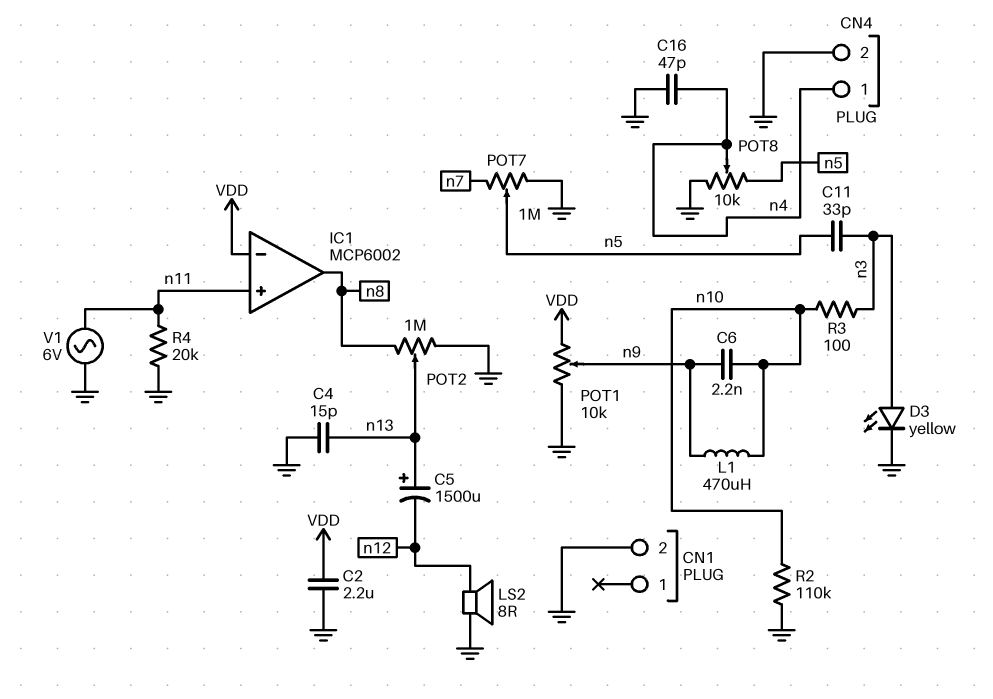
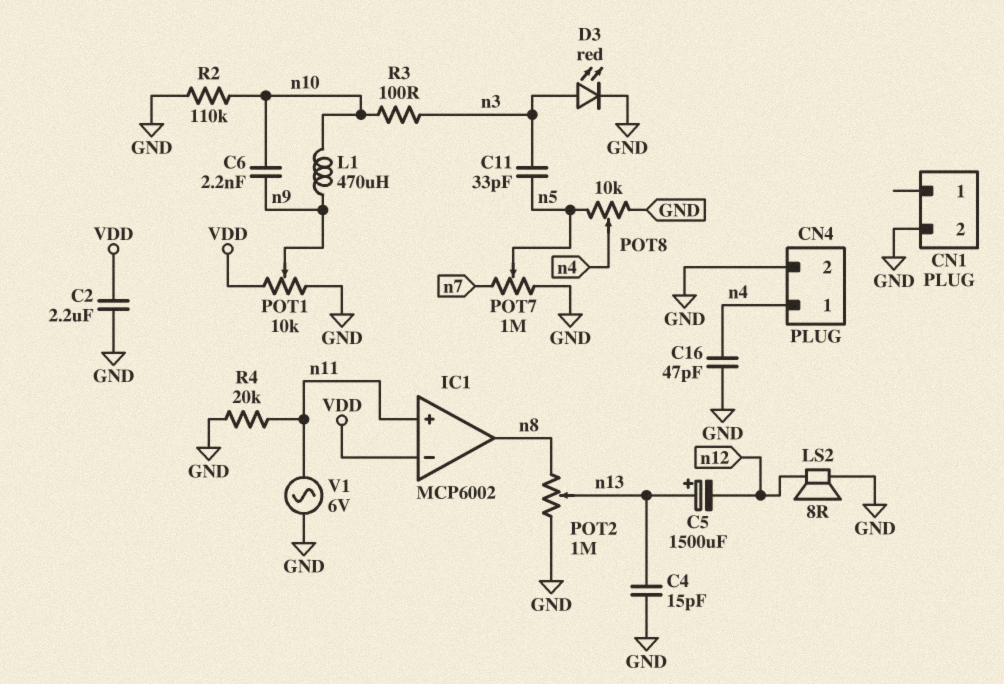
D3: LED yellow (A n3, K GND) -> LED red (A n3, K GND)

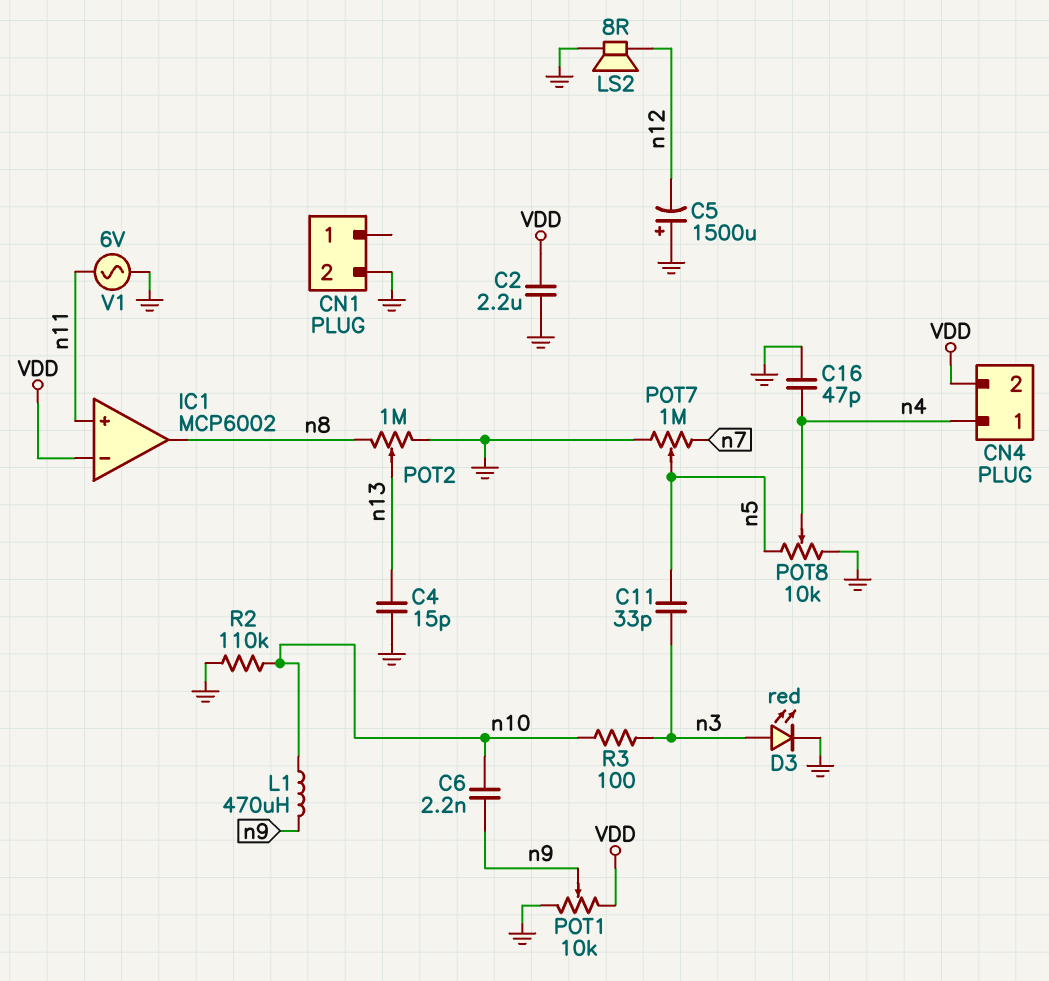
C5: 1500uF (plus n13, minus n12) -> 1500uF (plus GND, minus n12)
CN4 pin 2: GND -> VDD
R4: 20k (GND, n11) -> none

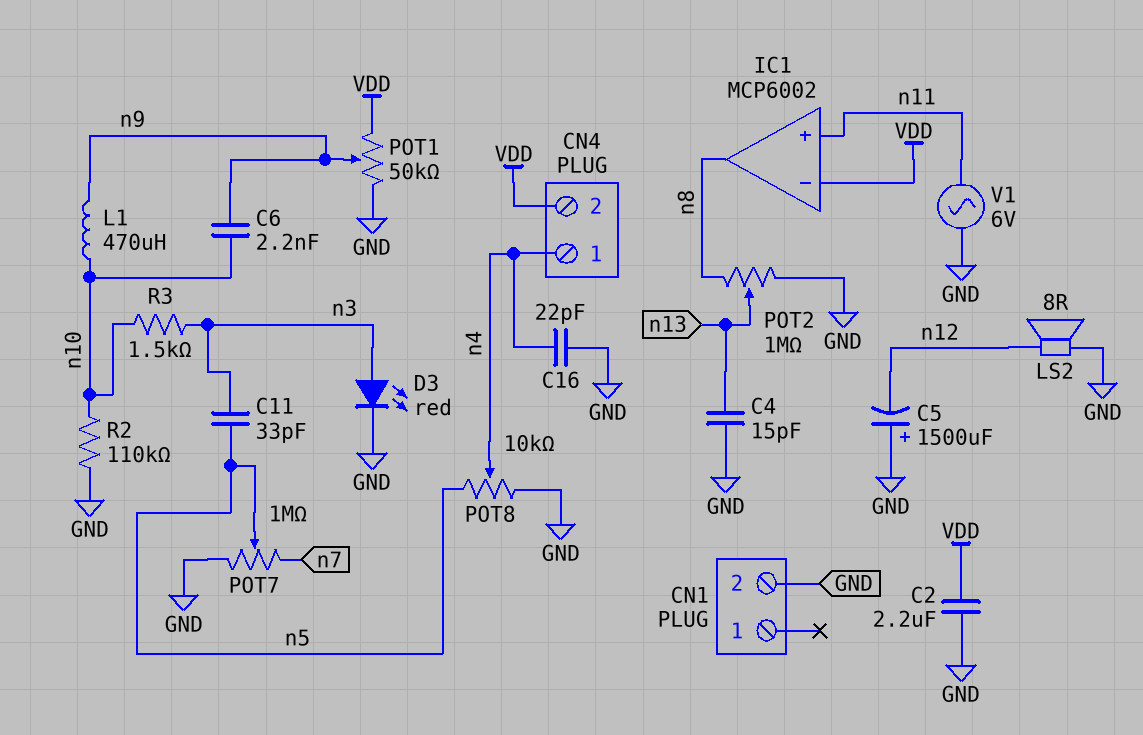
C16: 47pF (GND, n4) -> 22pF (GND, n4)
POT1: 10k (GND, VDD, wiper n9) -> 50k (GND, VDD, wiper n9)
R3: 100 (n3, n10) -> 1.5k (n3, n10)

